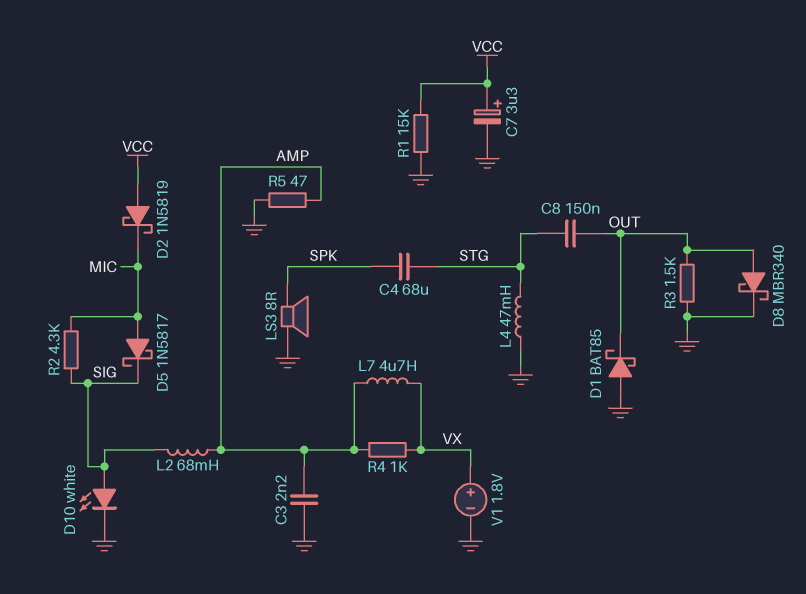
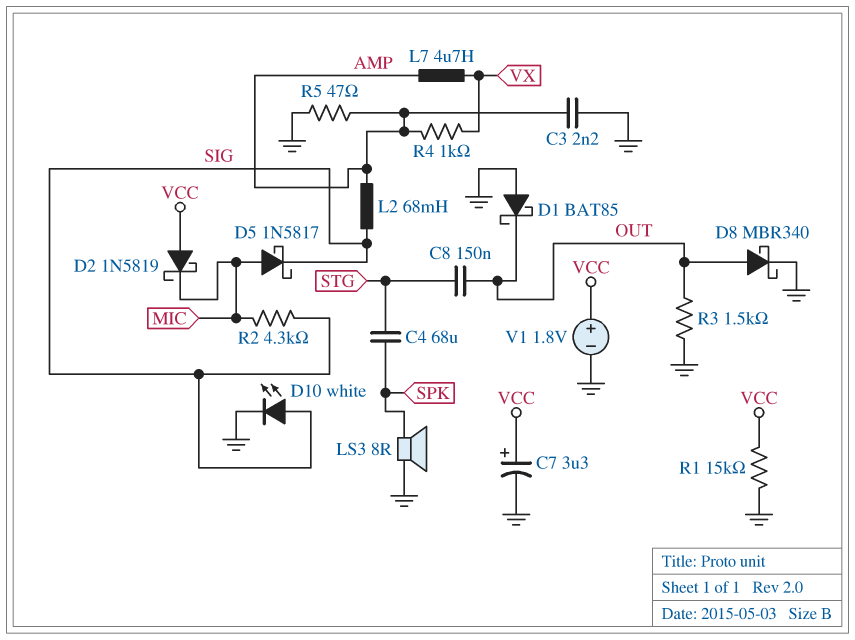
L4: 47mH (GND, STG) -> none
V1: 1.8V (plus VX, minus GND) -> 1.8V (plus VCC, minus GND)

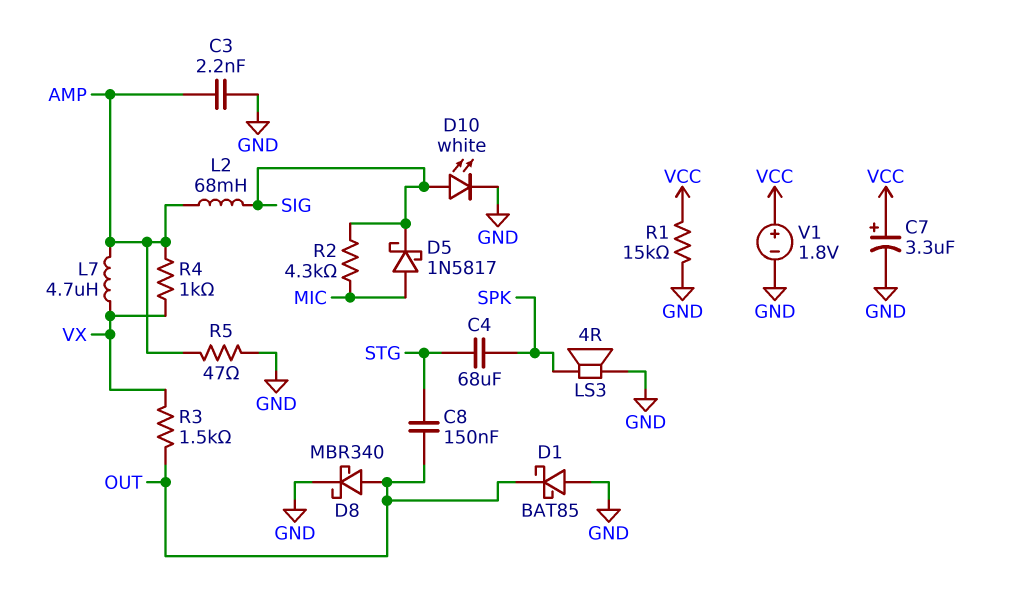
D2: schottky 1N5819 (A VCC, K MIC) -> none
LS3: speaker 8R (GND, SPK) -> speaker 4R (GND, SPK)
R3: 1.5k (GND, OUT) -> 1.5k (OUT, VX)

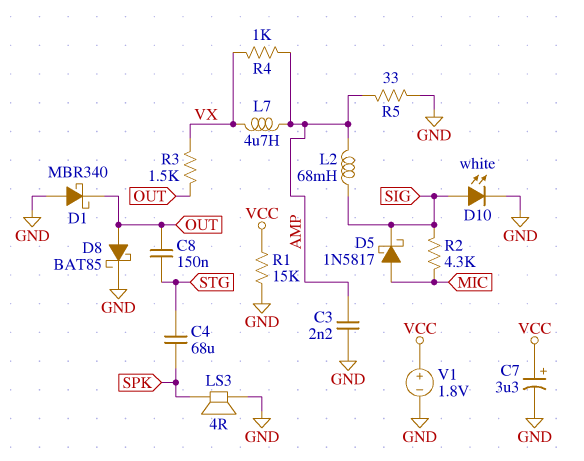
D1: schottky BAT85 (A GND, K OUT) -> schottky MBR340 (A GND, K OUT)
D8: schottky MBR340 (A OUT, K GND) -> schottky BAT85 (A OUT, K GND)
R5: 47 (AMP, GND) -> 33 (AMP, GND)

